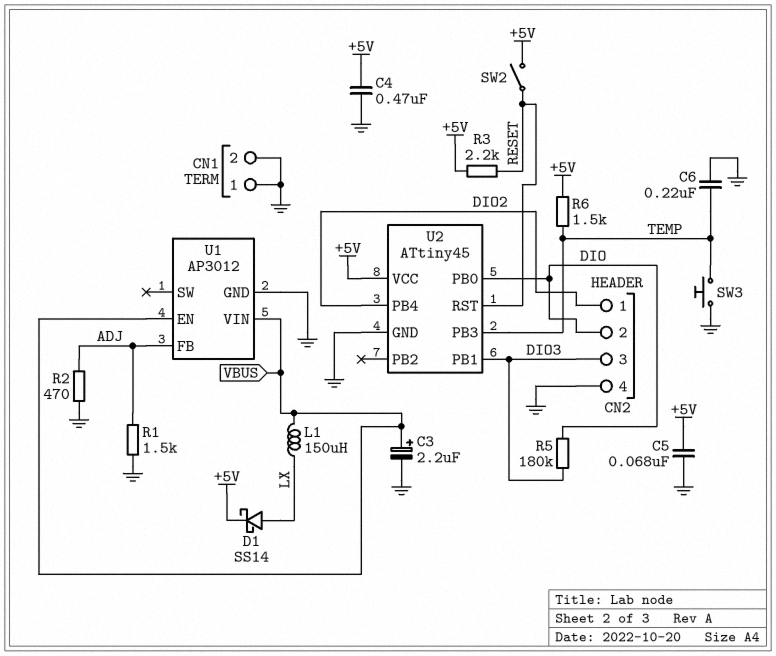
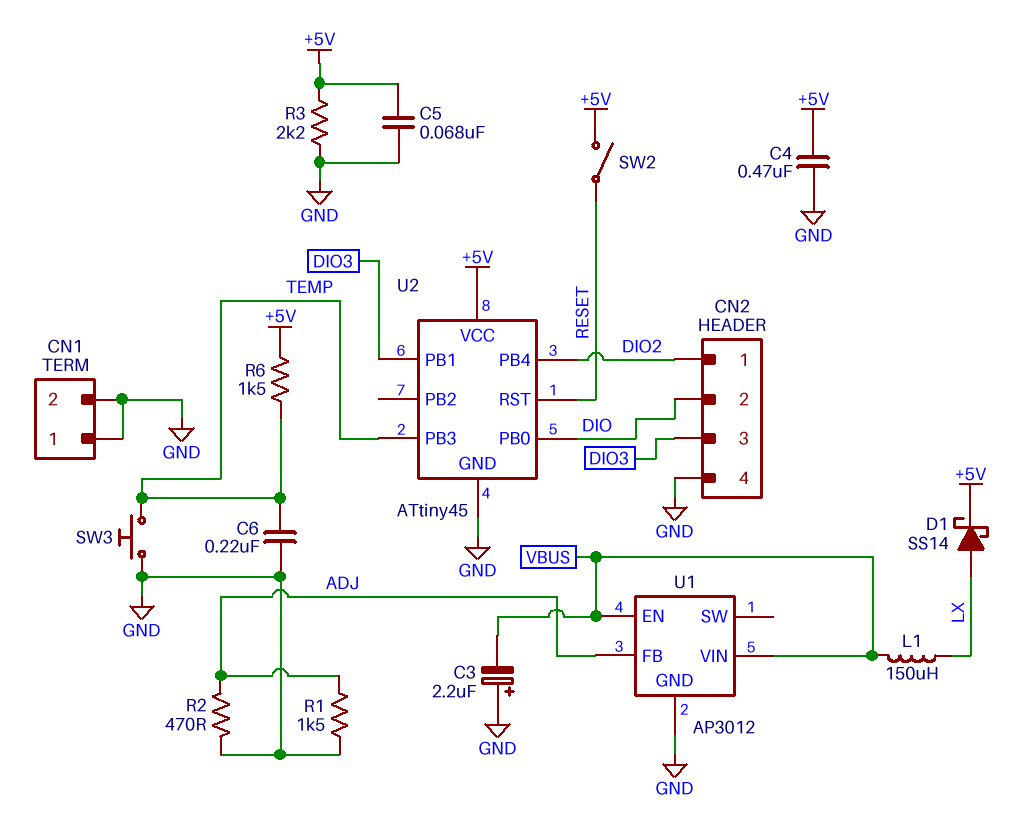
C3: 2.2uF (plus VBUS, minus GND) -> 2.2uF (plus GND, minus VBUS)
R3: 2.2k (+5V, RESET) -> 2.2k (+5V, GND)
R5: 180k (DIO, DIO3) -> none

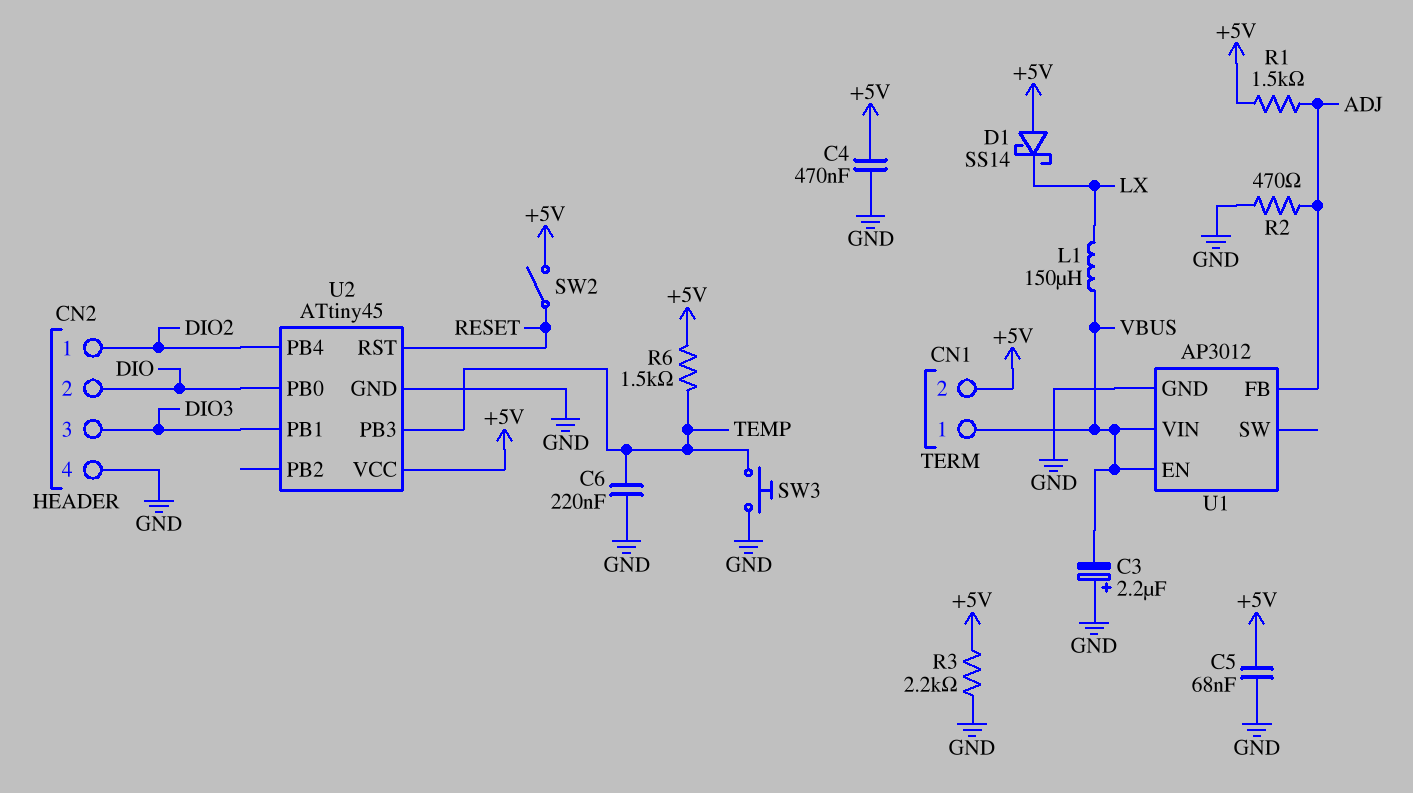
CN1 pin 1: GND -> VBUS
CN1 pin 2: GND -> +5V
D1: schottky SS14 (A LX, K +5V) -> schottky SS14 (A +5V, K LX)
R1: 1.5k (ADJ, GND) -> 1.5k (+5V, ADJ)

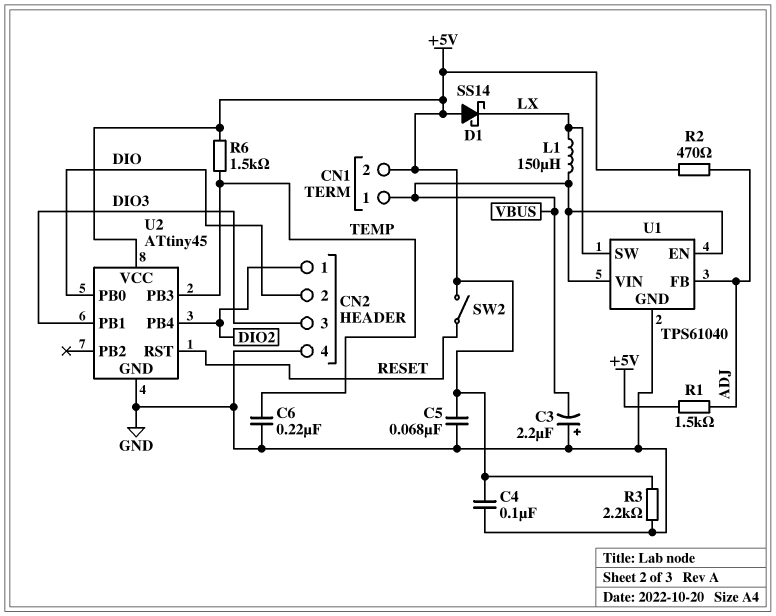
C4: 470nF (+5V, GND) -> 100nF (+5V, GND)
R2: 470 (ADJ, GND) -> 470 (+5V, ADJ)
SW3: button (GND, TEMP) -> none
U1: AP3012 -> TPS61040
U1 pin SW: none -> LX

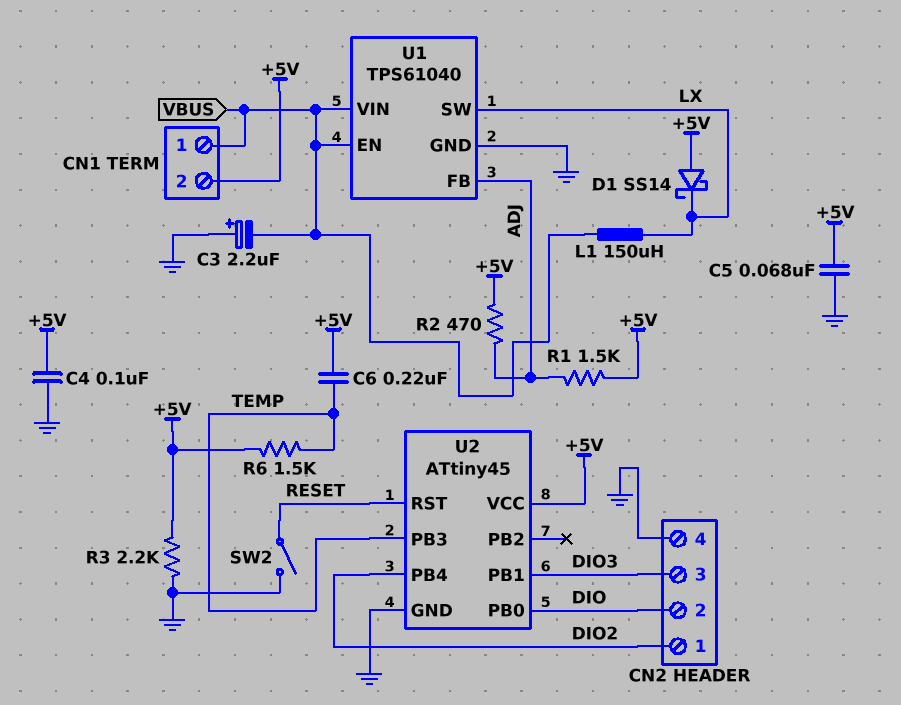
C6: 220nF (GND, TEMP) -> 220nF (+5V, TEMP)
SW2: switch (+5V, RESET) -> switch (GND, RESET)

